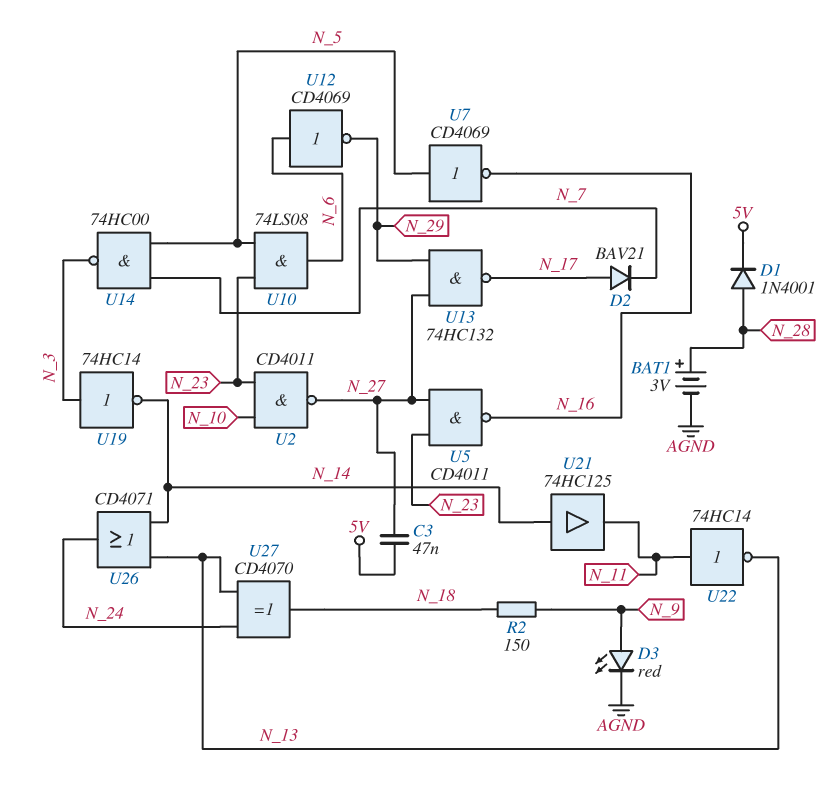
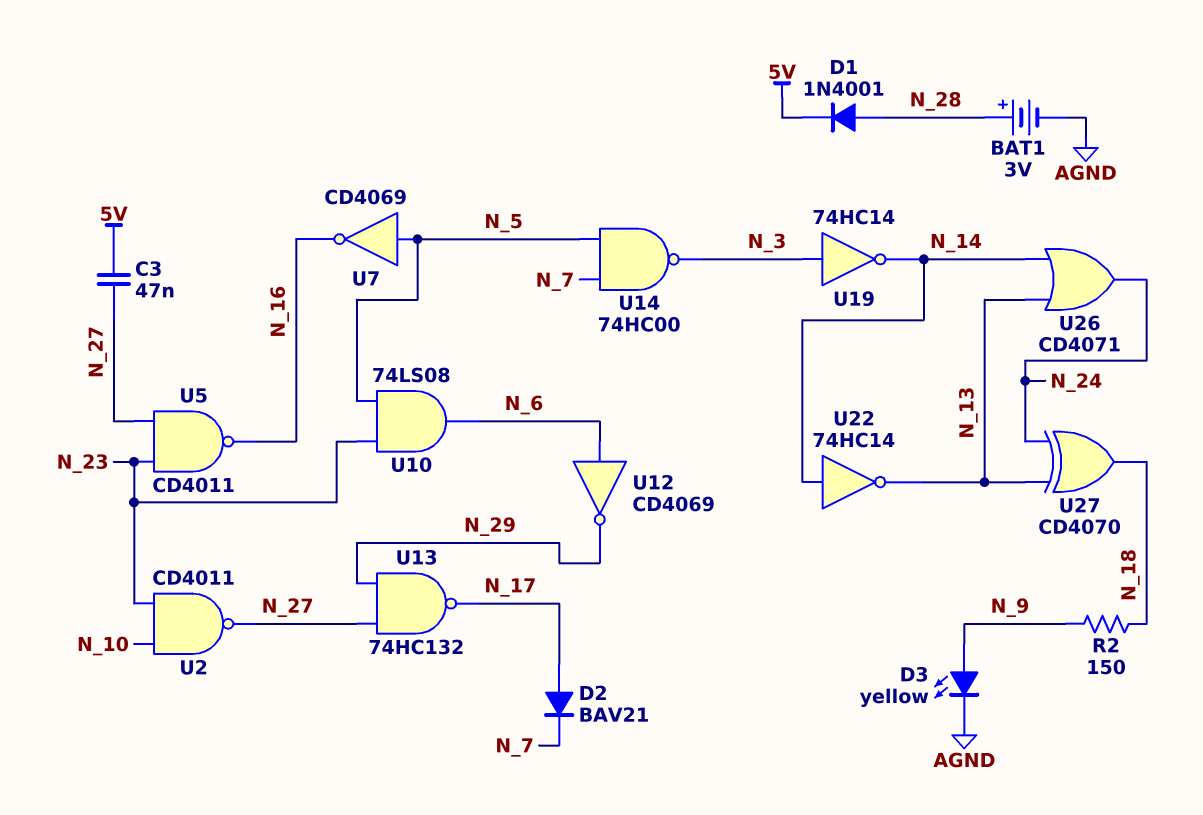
D3: LED red (A N_9, K AGND) -> LED yellow (A N_9, K AGND)
U21: buffer 74HC125 (in N_14, out N_11) -> none
U22: NOT 74HC14 (in N_11, out N_13) -> NOT 74HC14 (in N_14, out N_13)

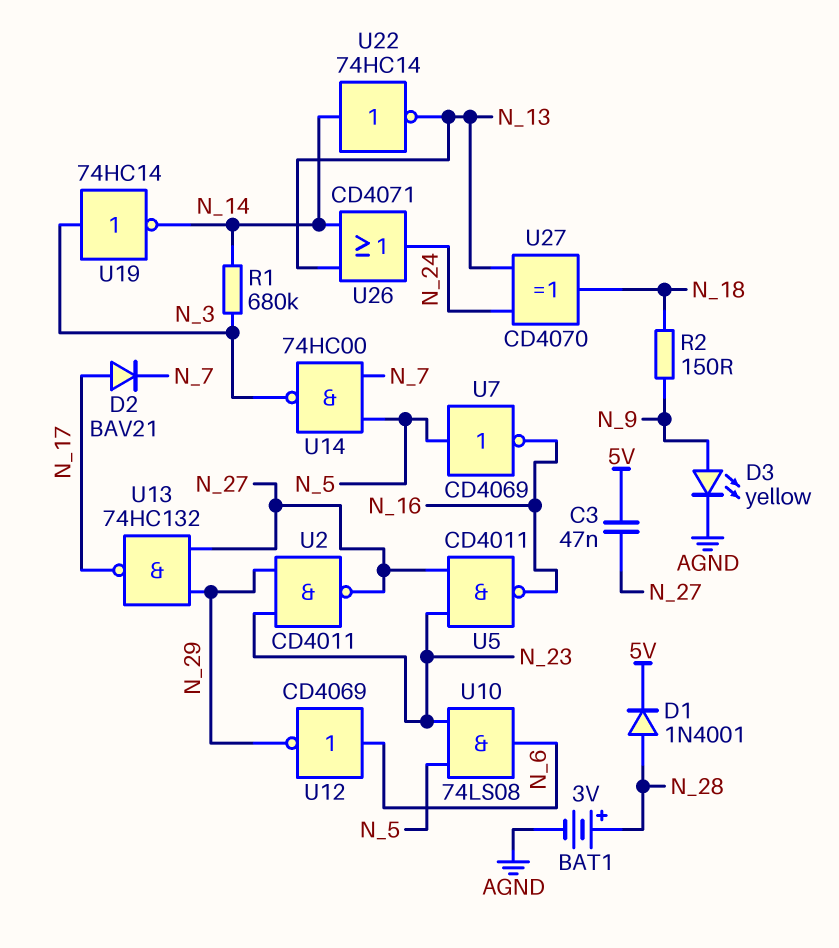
R1: none -> 680k (N_3, N_14)
U2: NAND CD4011 (in N_10, in N_23, out N_27) -> NAND CD4011 (in N_23, in N_29, out N_27)

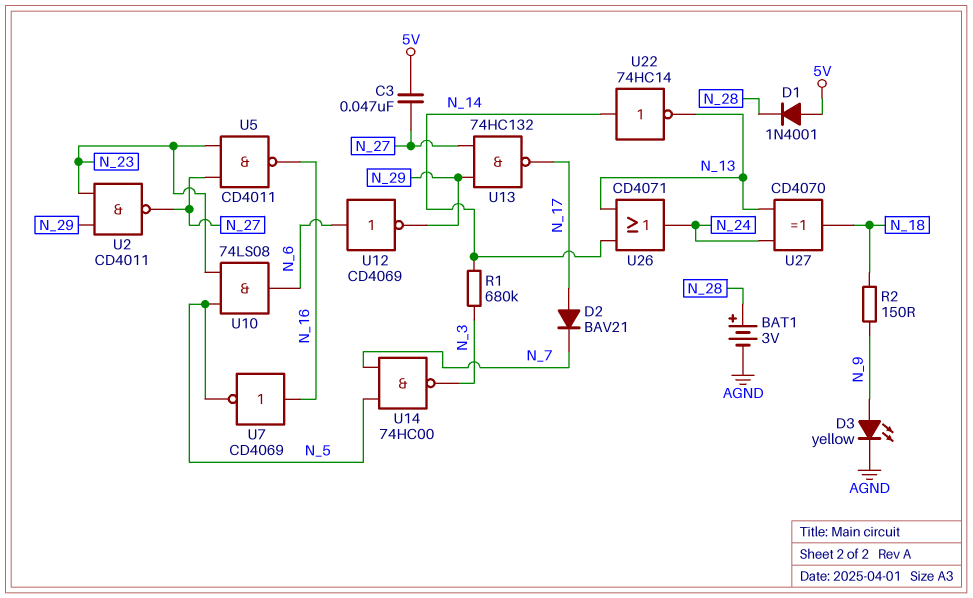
D1: diode 1N4001 (A N_28, K 5V) -> diode 1N4001 (A 5V, K N_28)
U7: NOT CD4069 (in N_5, out N_16) -> NOT CD4069 (in N_16, out N_5)
U19: NOT 74HC14 (in N_3, out N_14) -> none

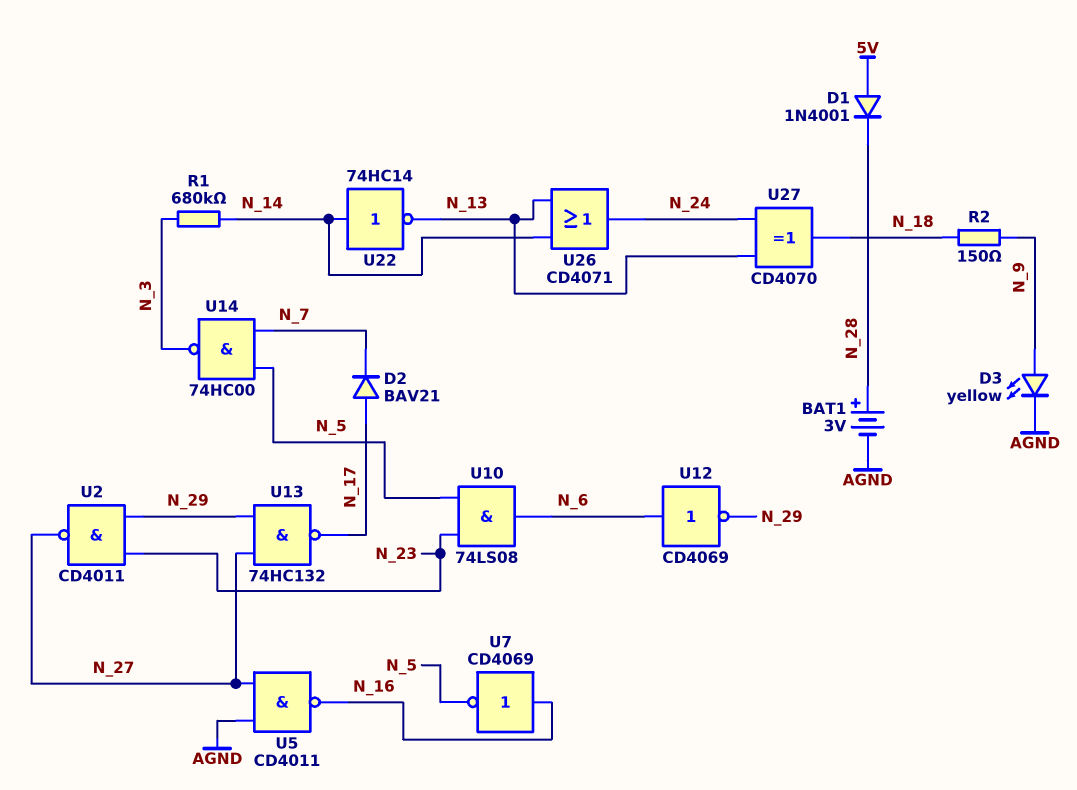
C3: 47nF (5V, N_27) -> none
U5: NAND CD4011 (in N_23, in N_27, out N_16) -> NAND CD4011 (in AGND, in N_27, out N_16)

